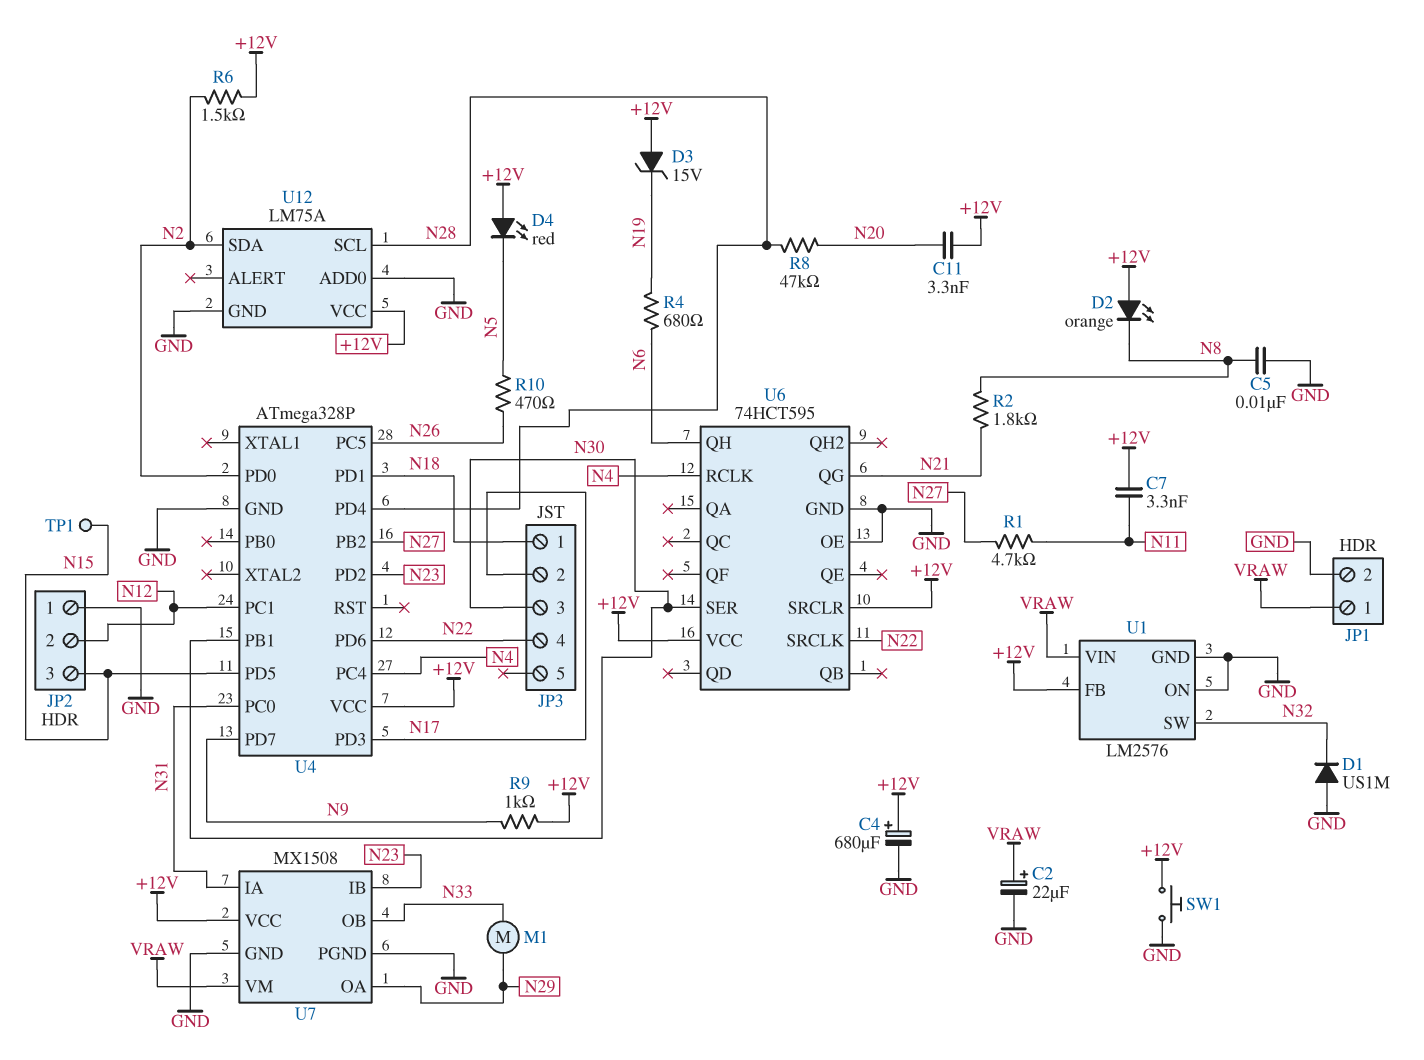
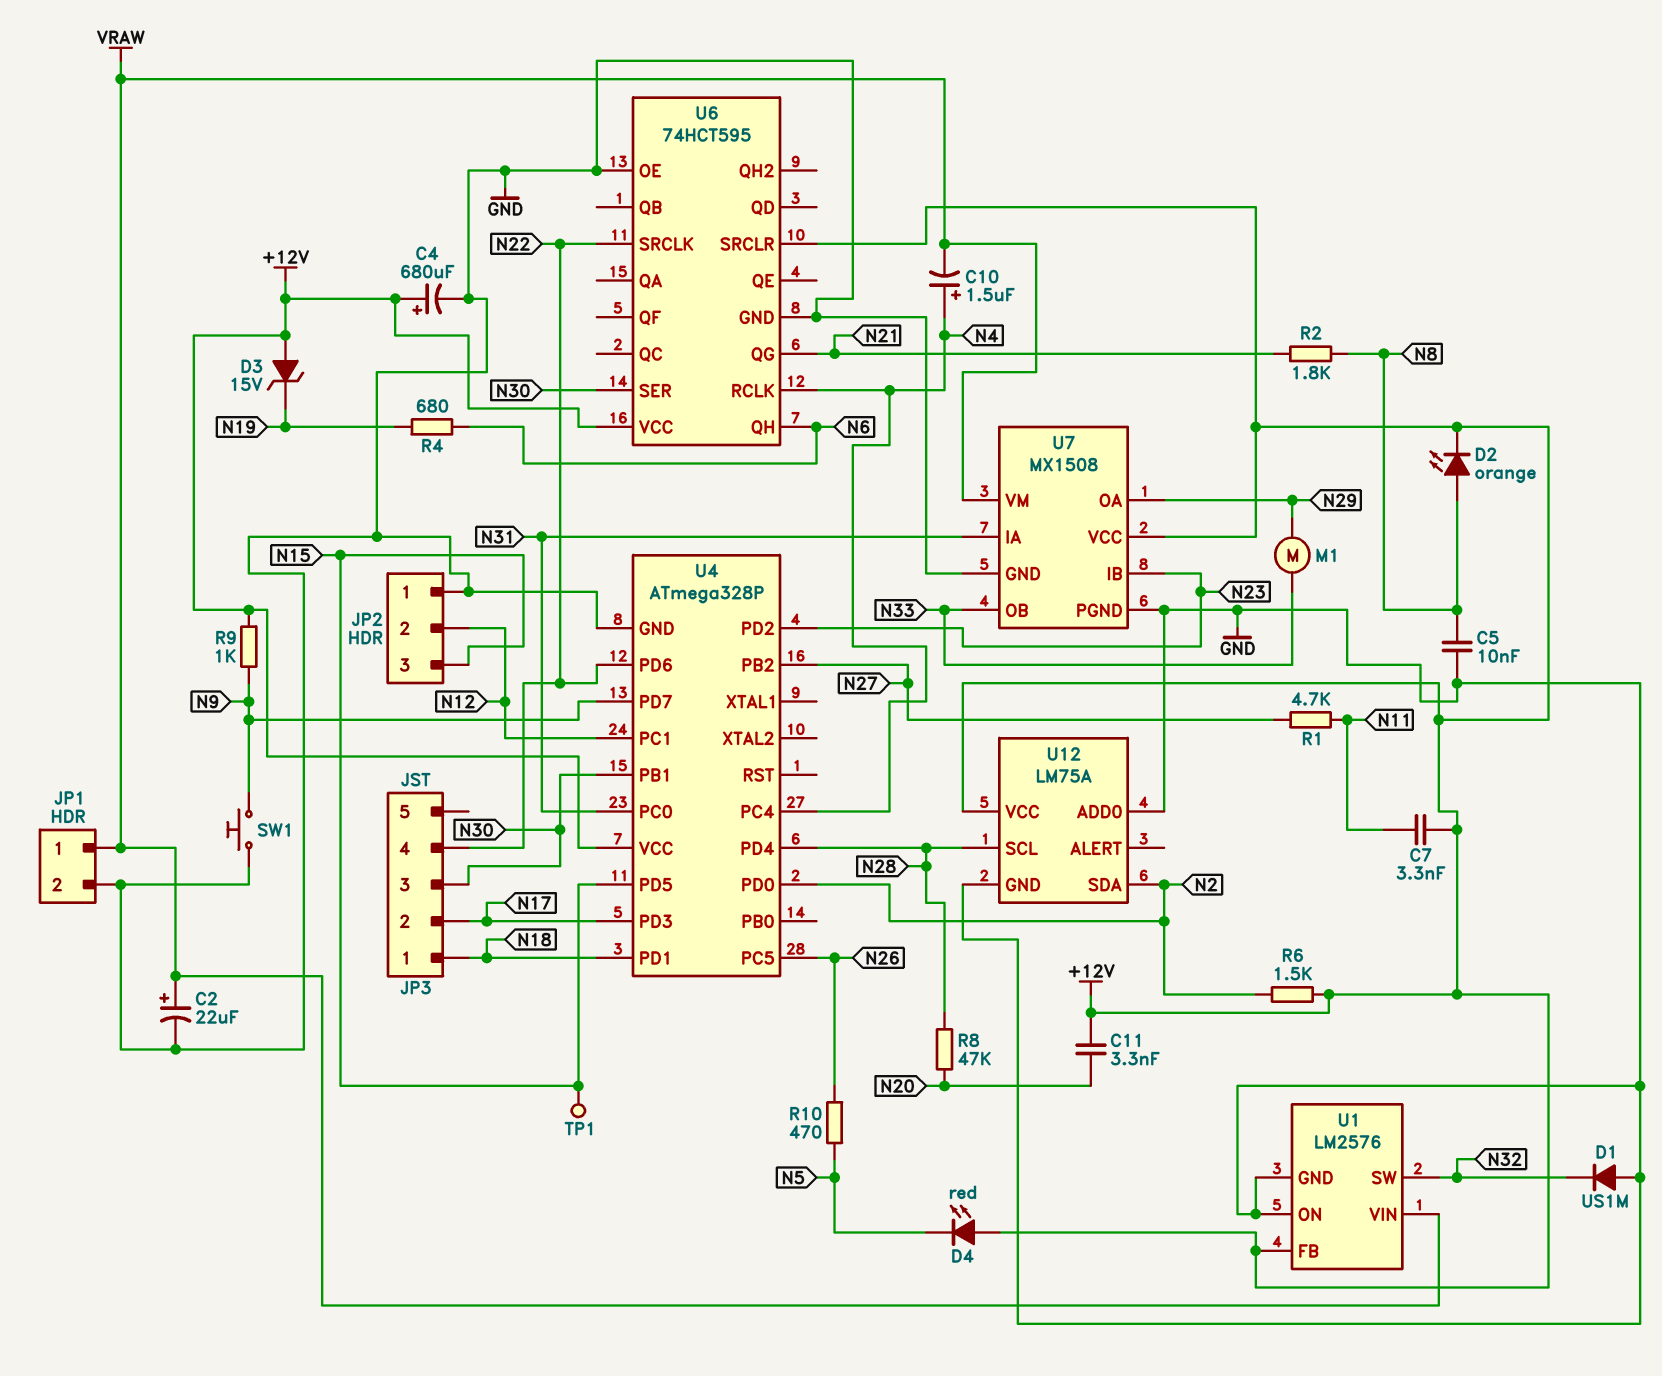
C10: none -> 1.5uF (plus N4, minus VRAW)
D2: LED orange (A +12V, K N8) -> LED orange (A N8, K +12V)
SW1: button (+12V, GND) -> button (GND, N9)

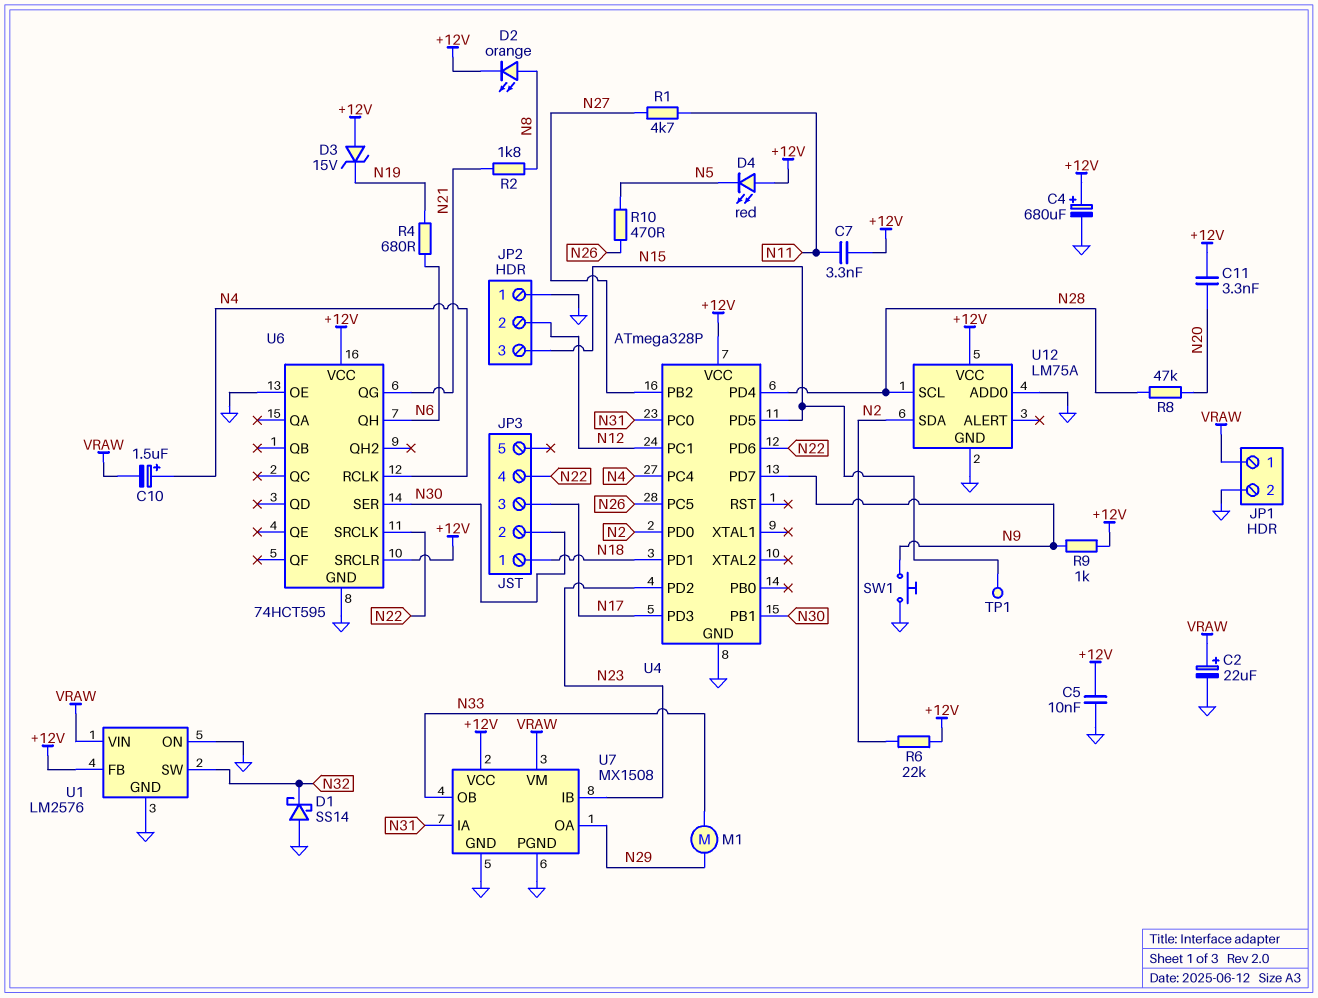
C5: 10nF (GND, N8) -> 10nF (+12V, GND)
D1: diode US1M (A GND, K N32) -> schottky SS14 (A GND, K N32)
JP3 pin 2: N17 -> N30
JP3 pin 3: N30 -> N17
R6: 1.5k (+12V, N2) -> 22k (+12V, N2)

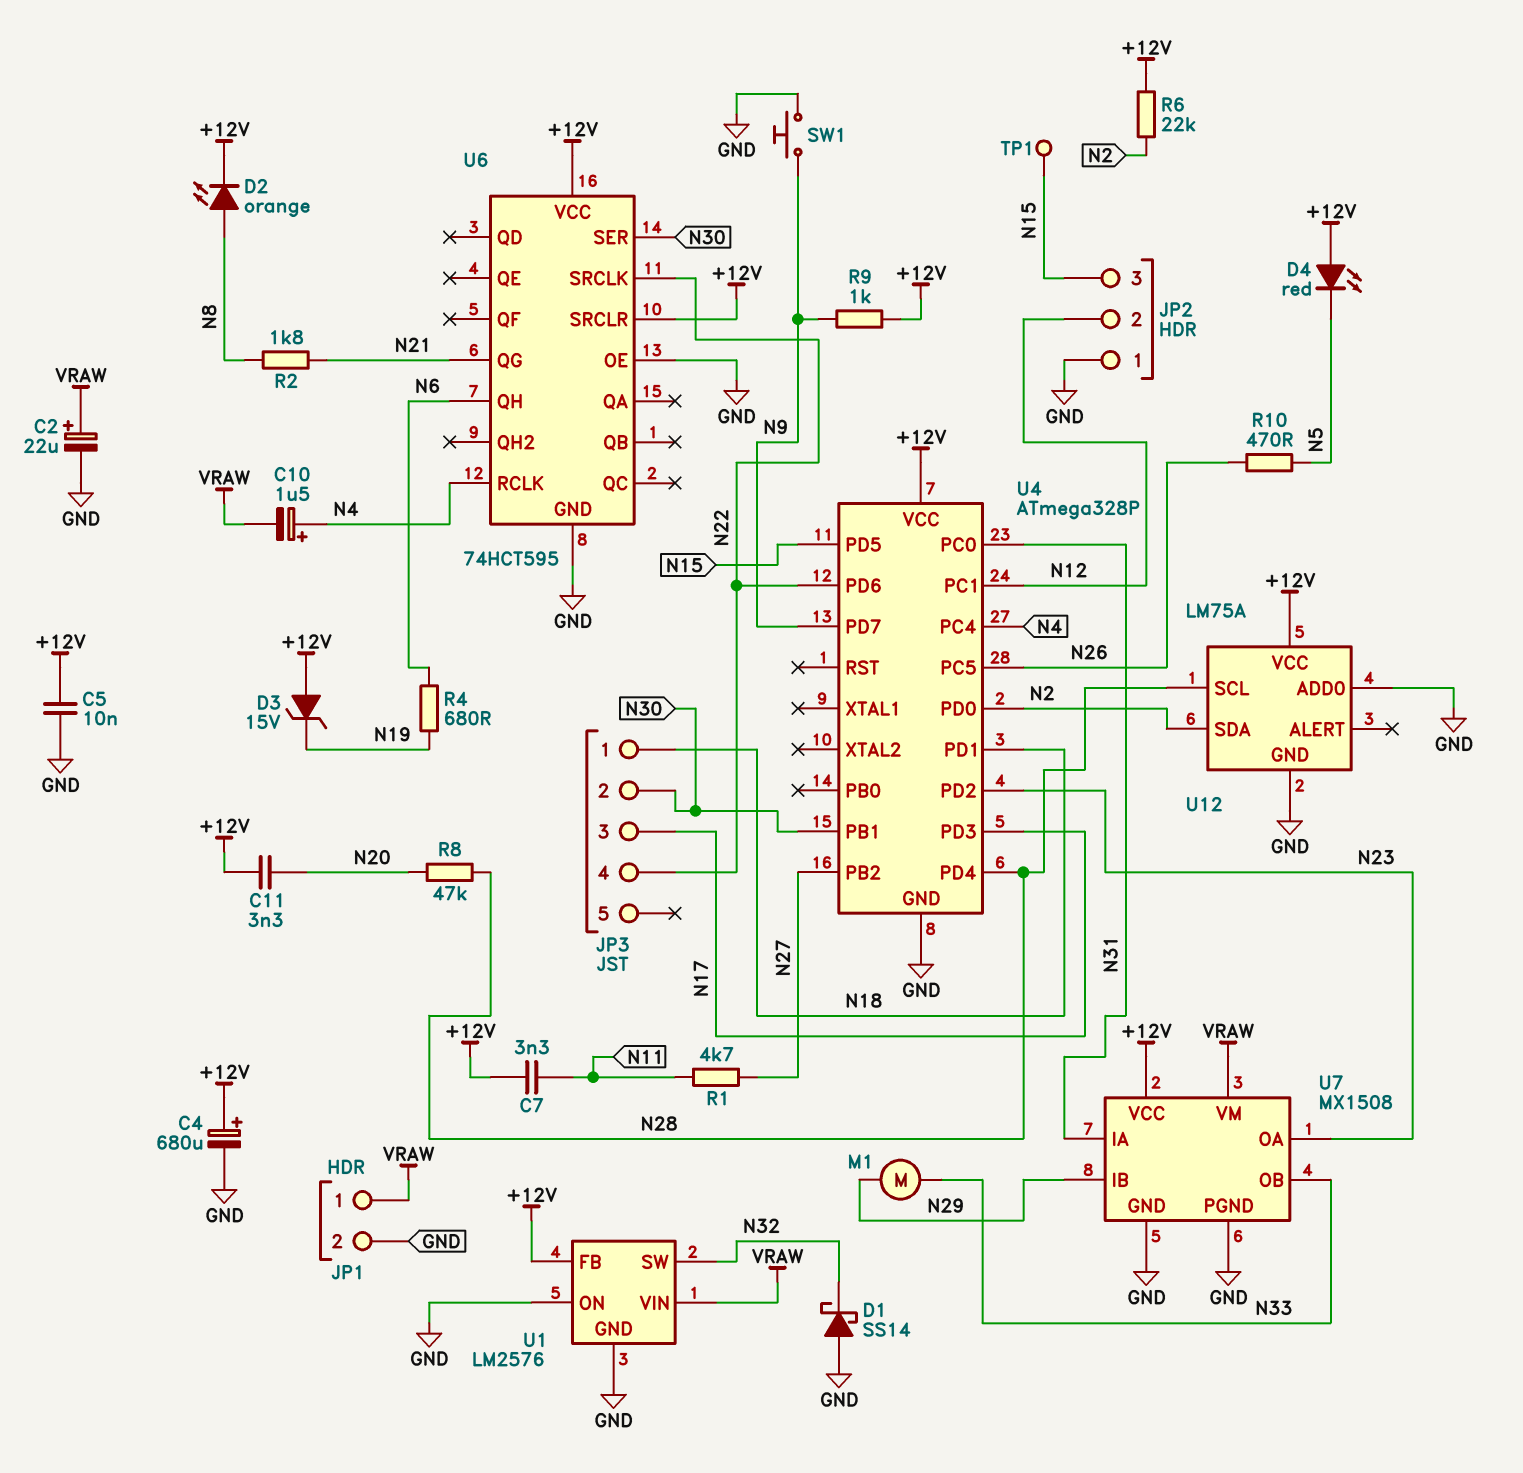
U7 pin IB: N23 -> N29
U7 pin OA: N29 -> N23

